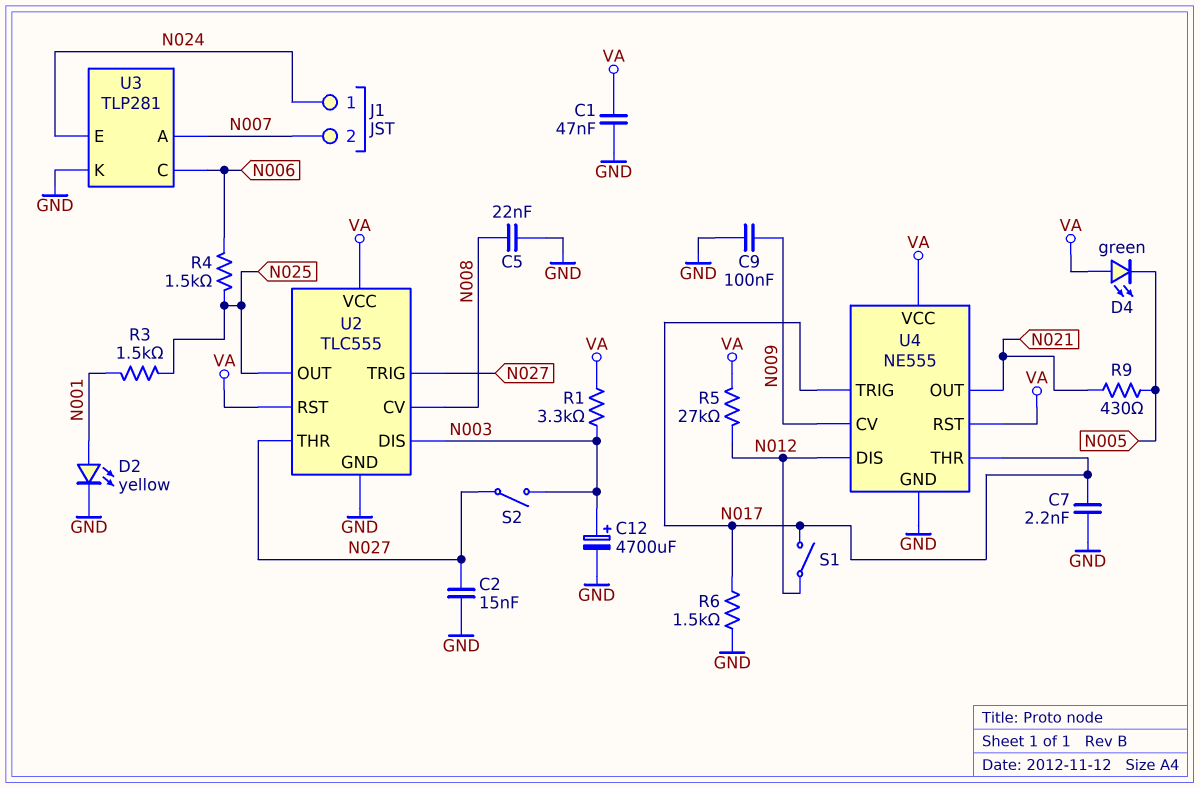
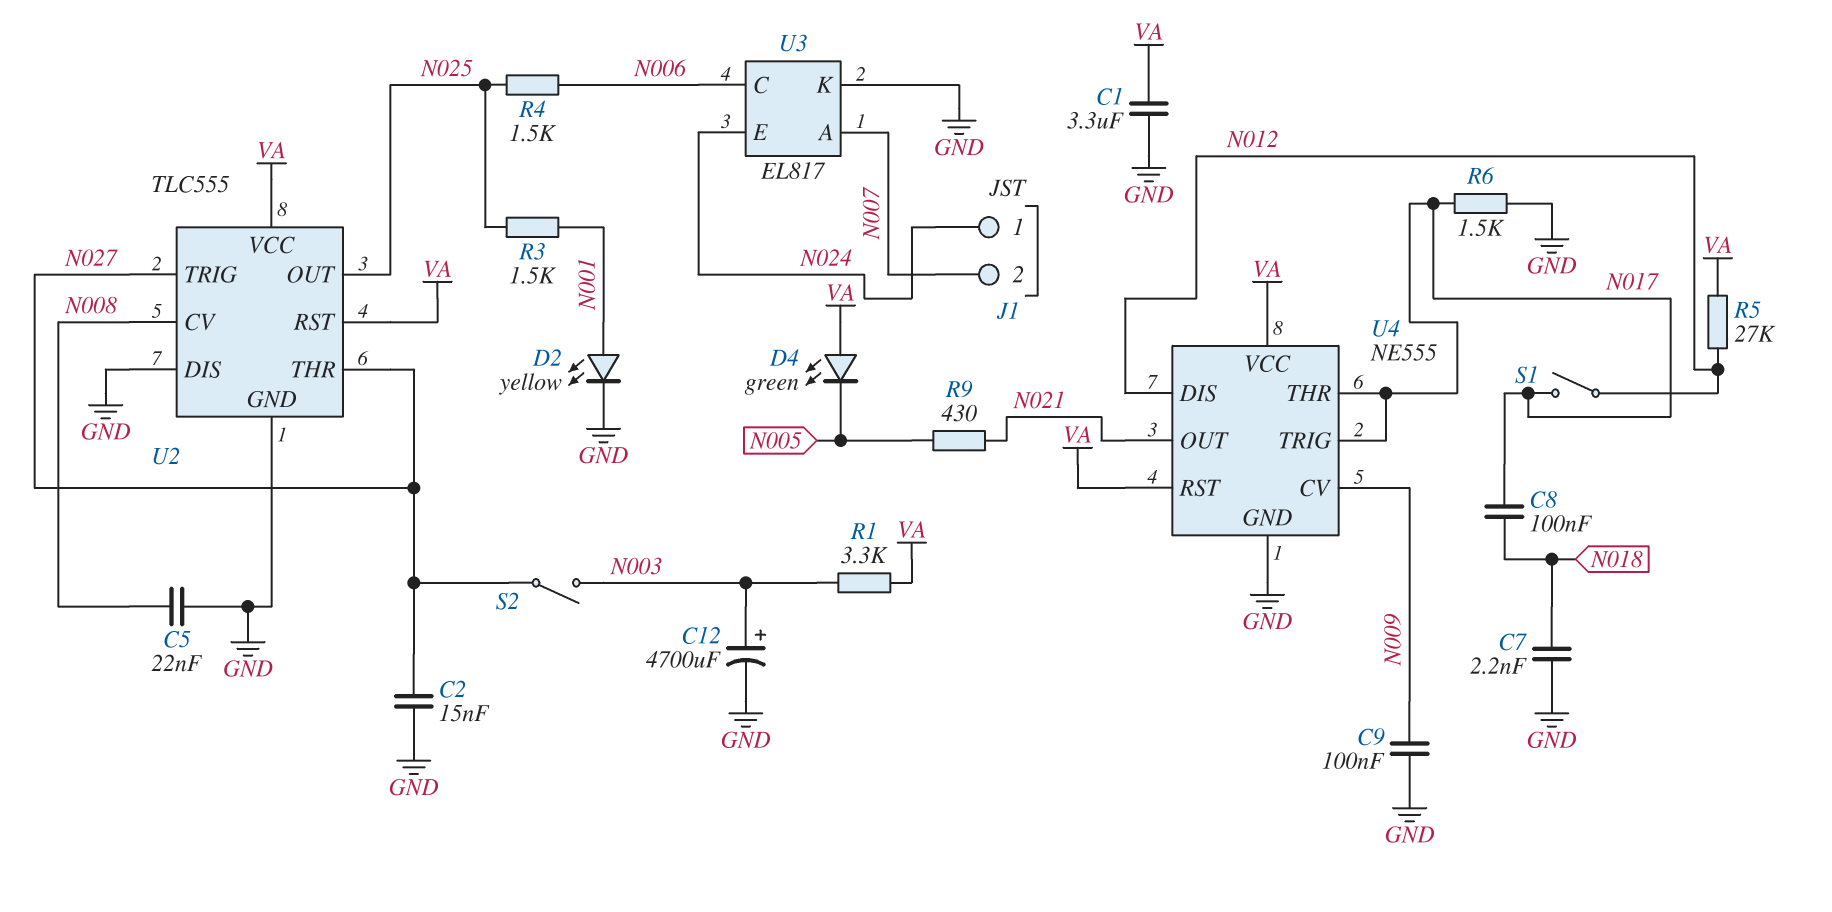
C1: 47nF (GND, VA) -> 3.3uF (GND, VA)
C7: 2.2nF (GND, N017) -> 2.2nF (GND, N018)
C8: none -> 100nF (N017, N018)
U2 pin DIS: N003 -> GND
U3: TLP281 -> EL817

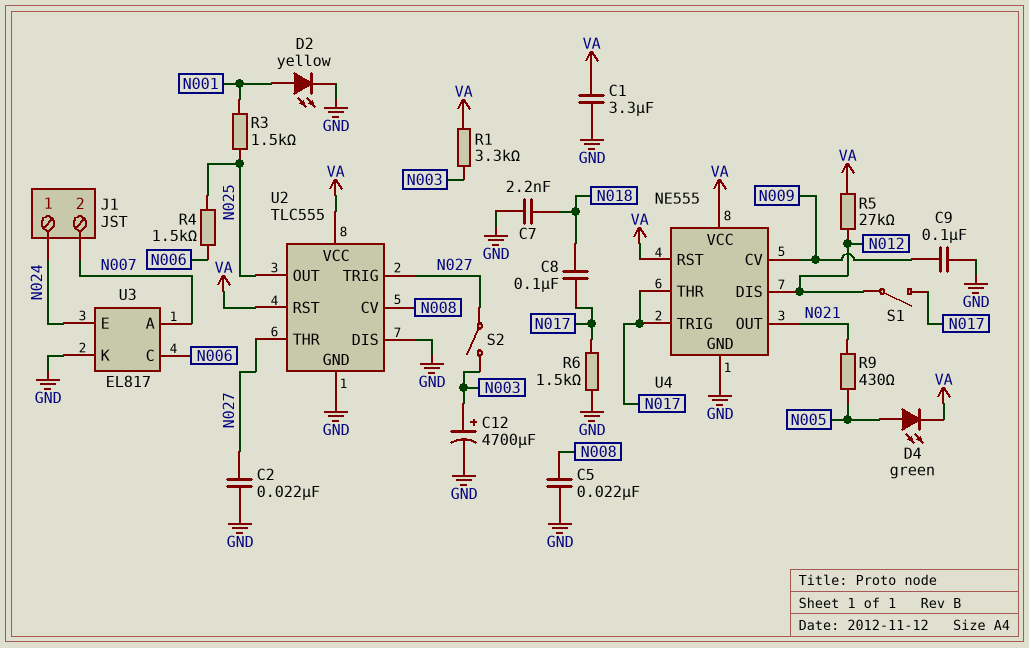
C2: 15nF (GND, N027) -> 22nF (GND, N027)
D4: LED green (A VA, K N005) -> LED green (A N005, K VA)

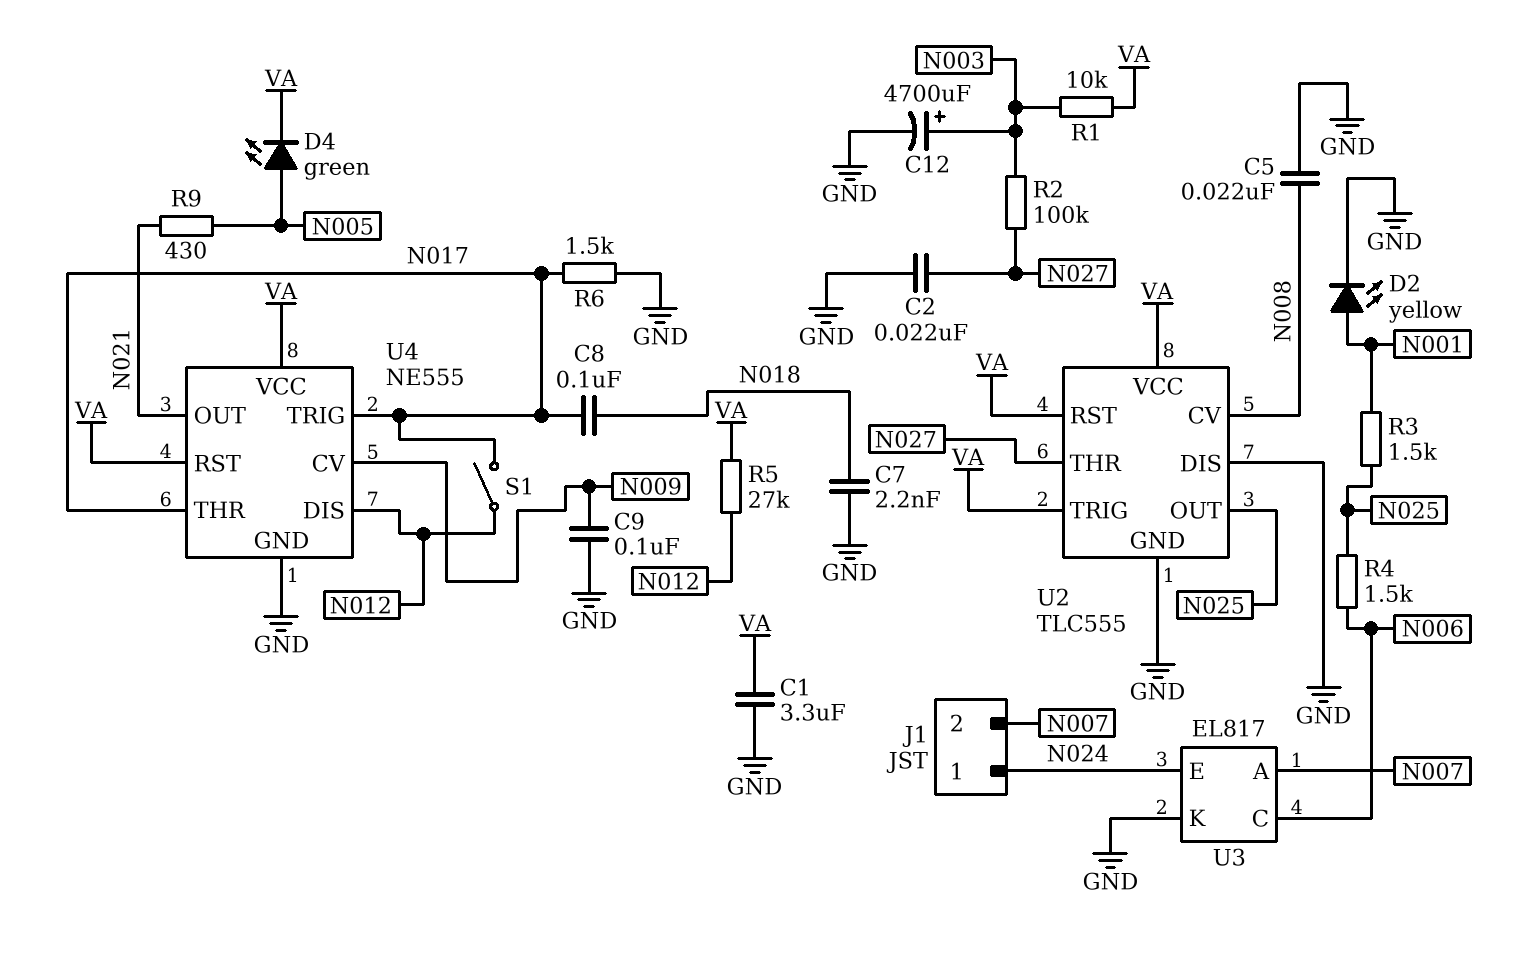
R1: 3.3k (N003, VA) -> 10k (N003, VA)
R2: none -> 100k (N003, N027)
S2: switch (N003, N027) -> none
U2 pin TRIG: N027 -> VA

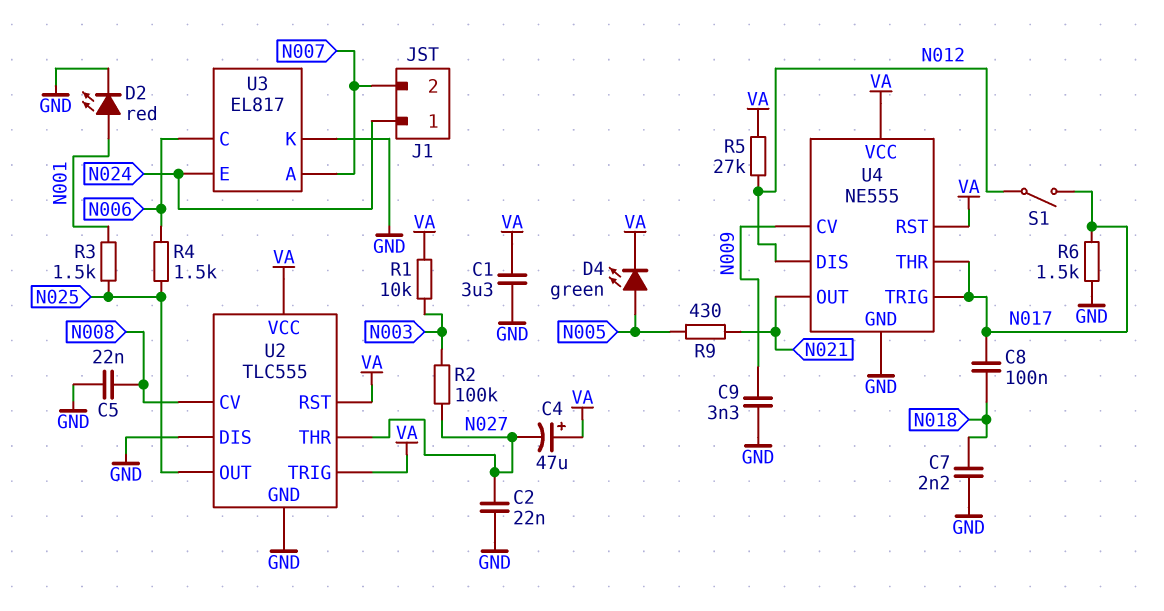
C4: none -> 47uF (plus VA, minus N027)
C9: 100nF (GND, N009) -> 3.3nF (GND, N009)
C12: 4700uF (plus N003, minus GND) -> none
D2: LED yellow (A N001, K GND) -> LED red (A N001, K GND)

